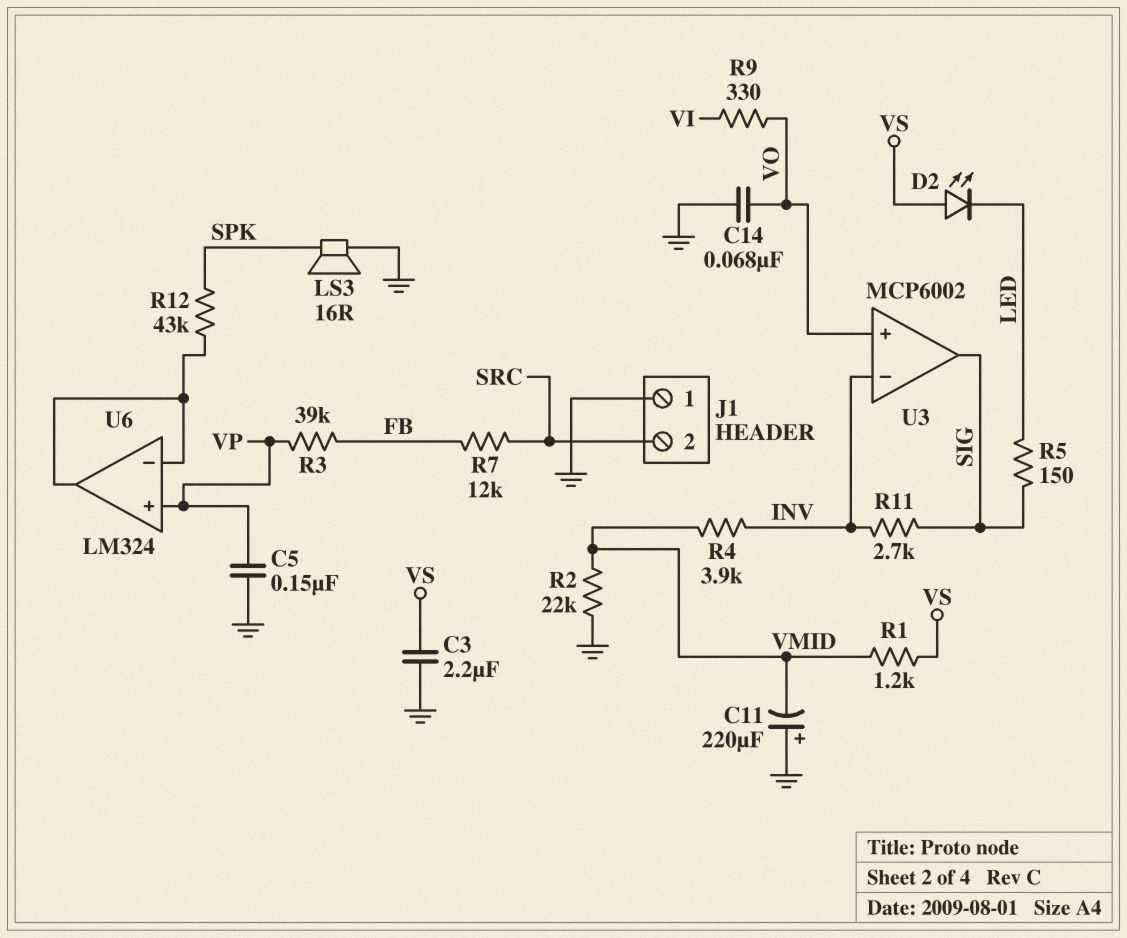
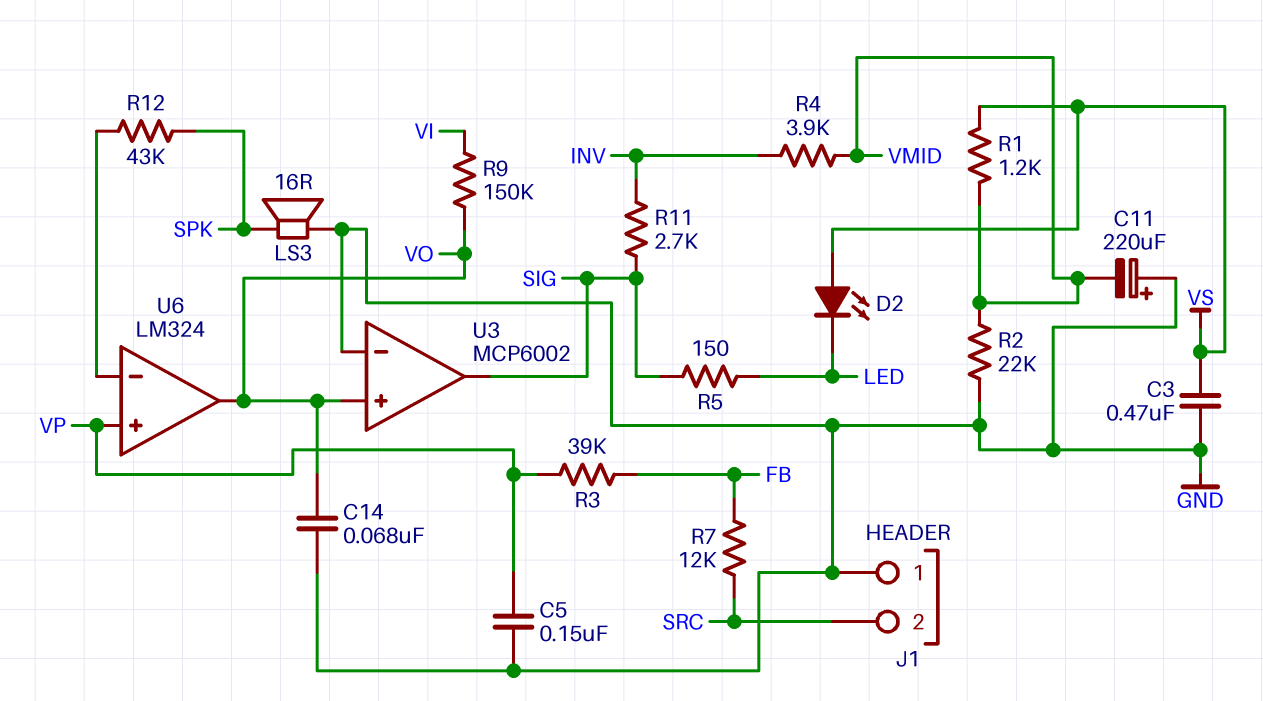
C3: 2.2uF (GND, VS) -> 470nF (GND, VS)
R9: 330 (VI, VO) -> 150k (VI, VO)
U3 pin in-: INV -> GND
U6 pin out: U6/in- -> VO

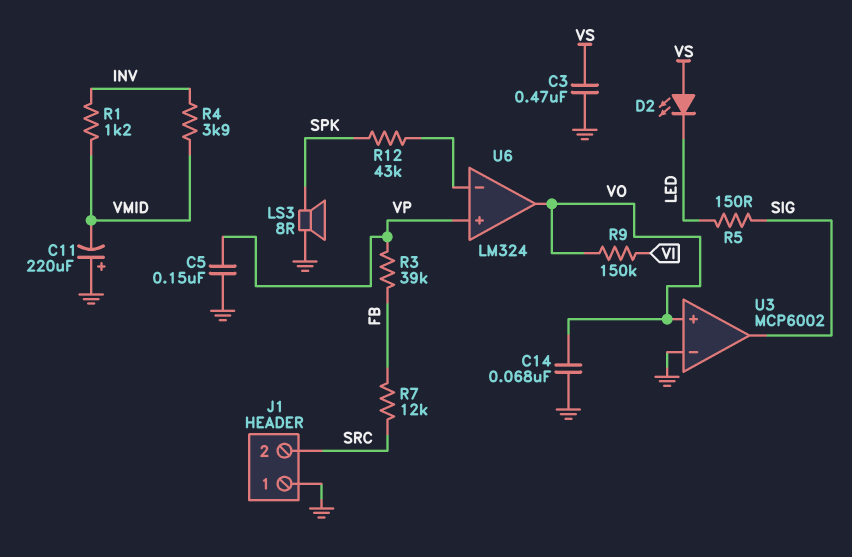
LS3: speaker 16R (GND, SPK) -> speaker 8R (GND, SPK)
R1: 1.2k (VMID, VS) -> 1.2k (INV, VMID)
R2: 22k (GND, VMID) -> none
R11: 2.7k (INV, SIG) -> none

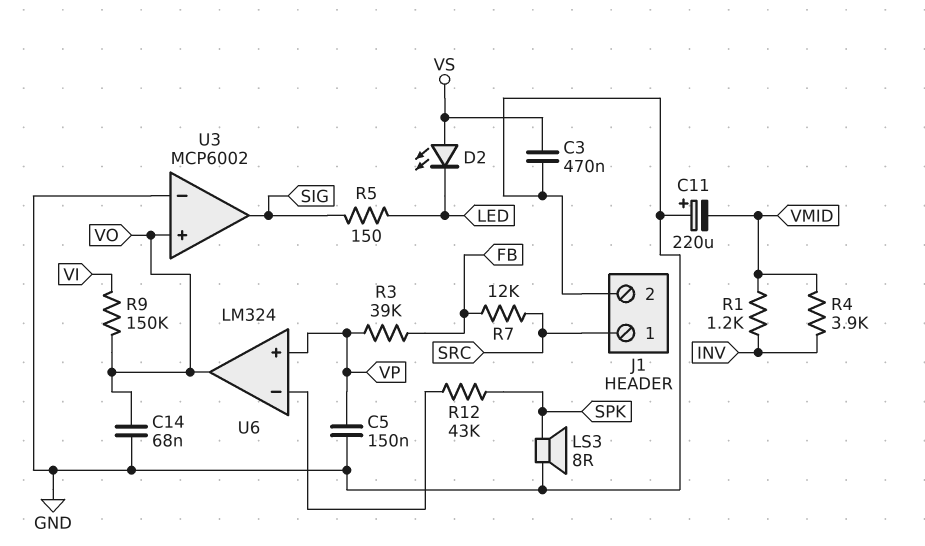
J1 pin 1: GND -> SRC
J1 pin 2: SRC -> GND

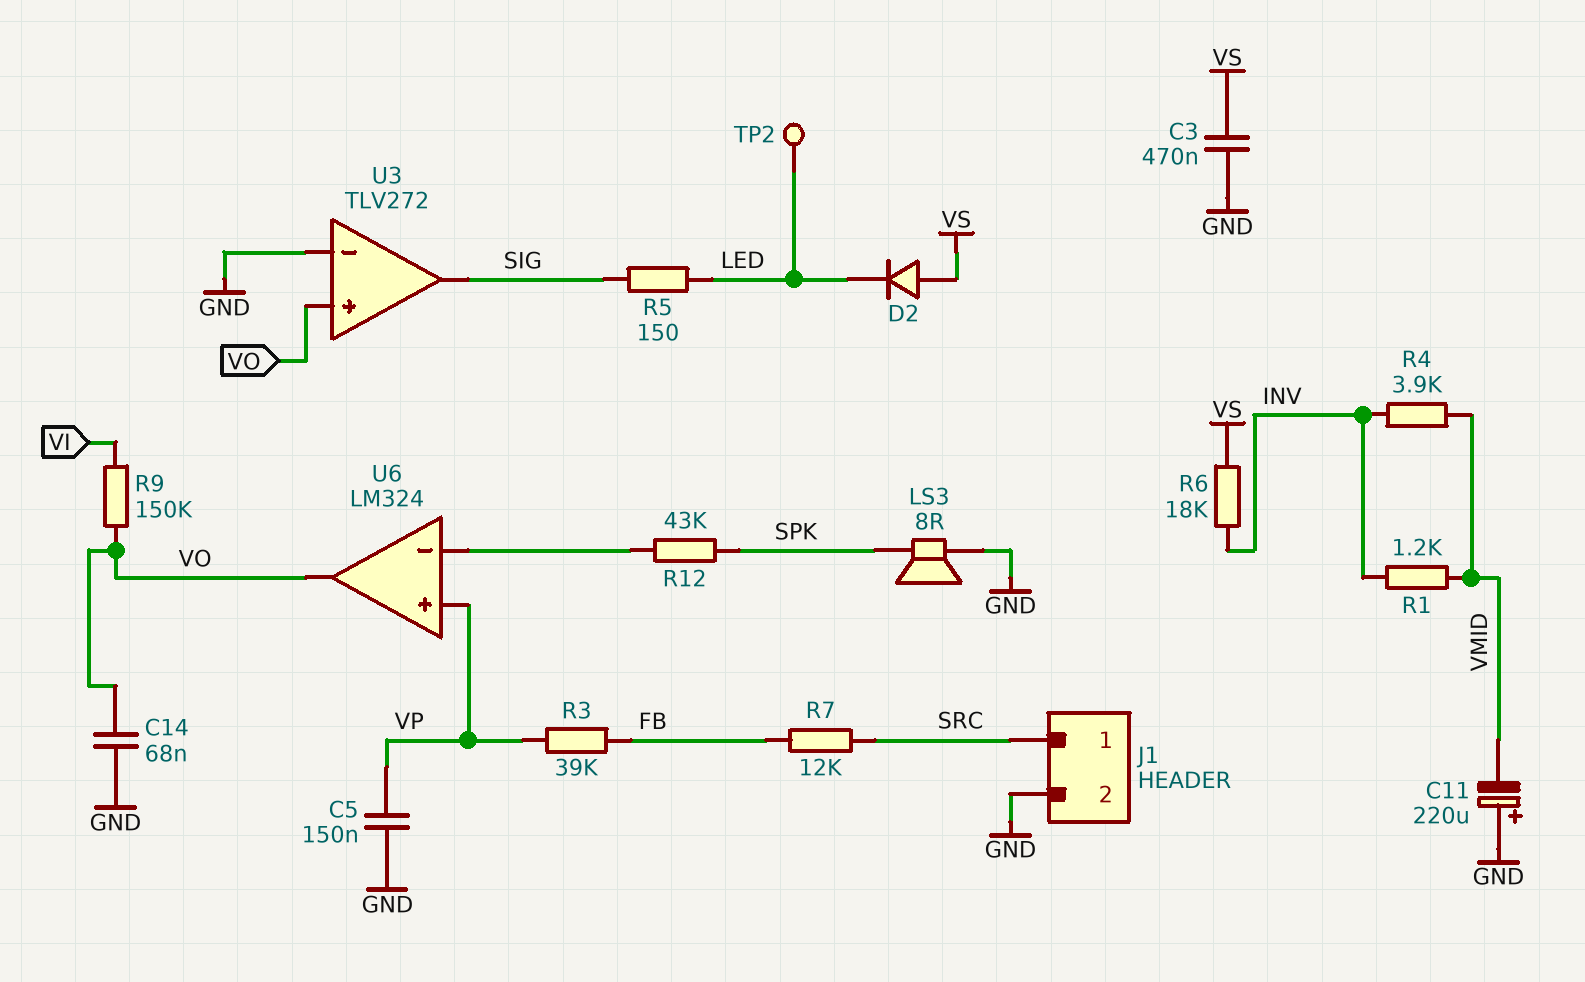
D2: LED (A VS, K LED) -> diode (A VS, K LED)
R6: none -> 18k (INV, VS)
TP2: none -> test point (LED)
U3: MCP6002 -> TLV272

